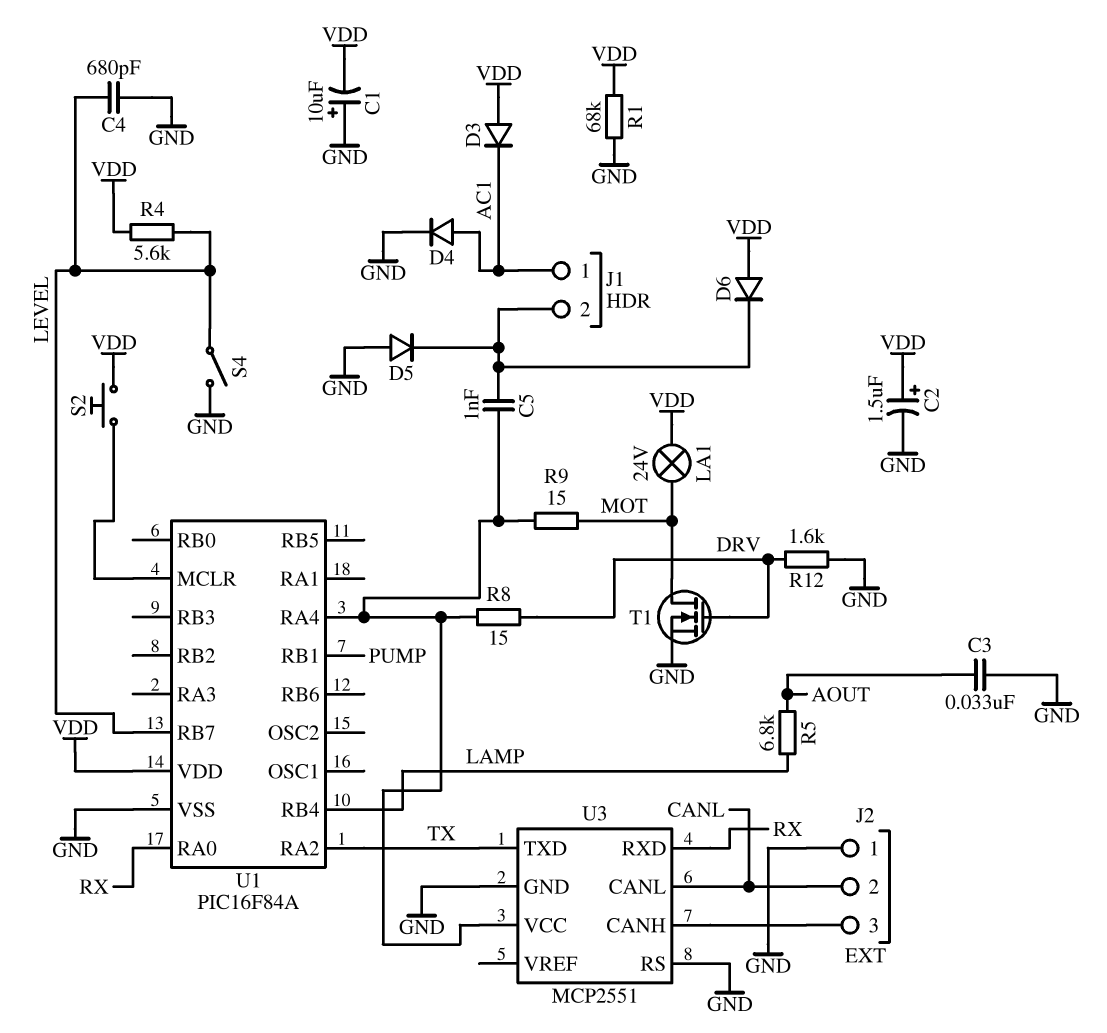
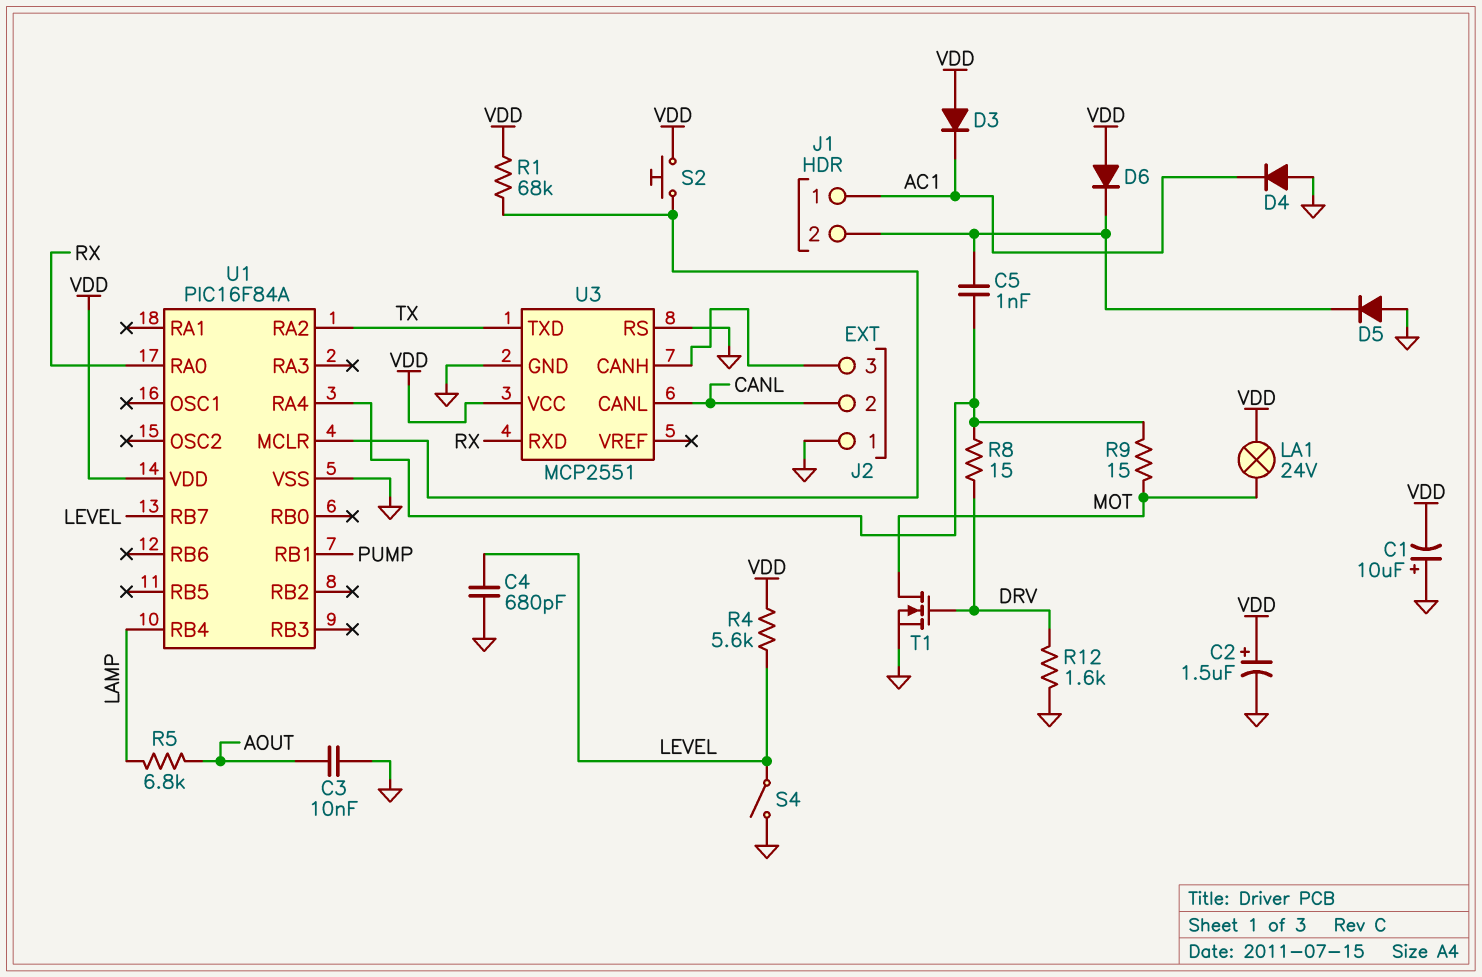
C3: 33nF (AOUT, GND) -> 10nF (AOUT, GND)
D4: diode (A AC1, K GND) -> diode (A GND, K AC1)
R1: 68k (GND, VDD) -> 68k (U1/MCLR, VDD)
U3 pin VCC: U1/RA4 -> VDD

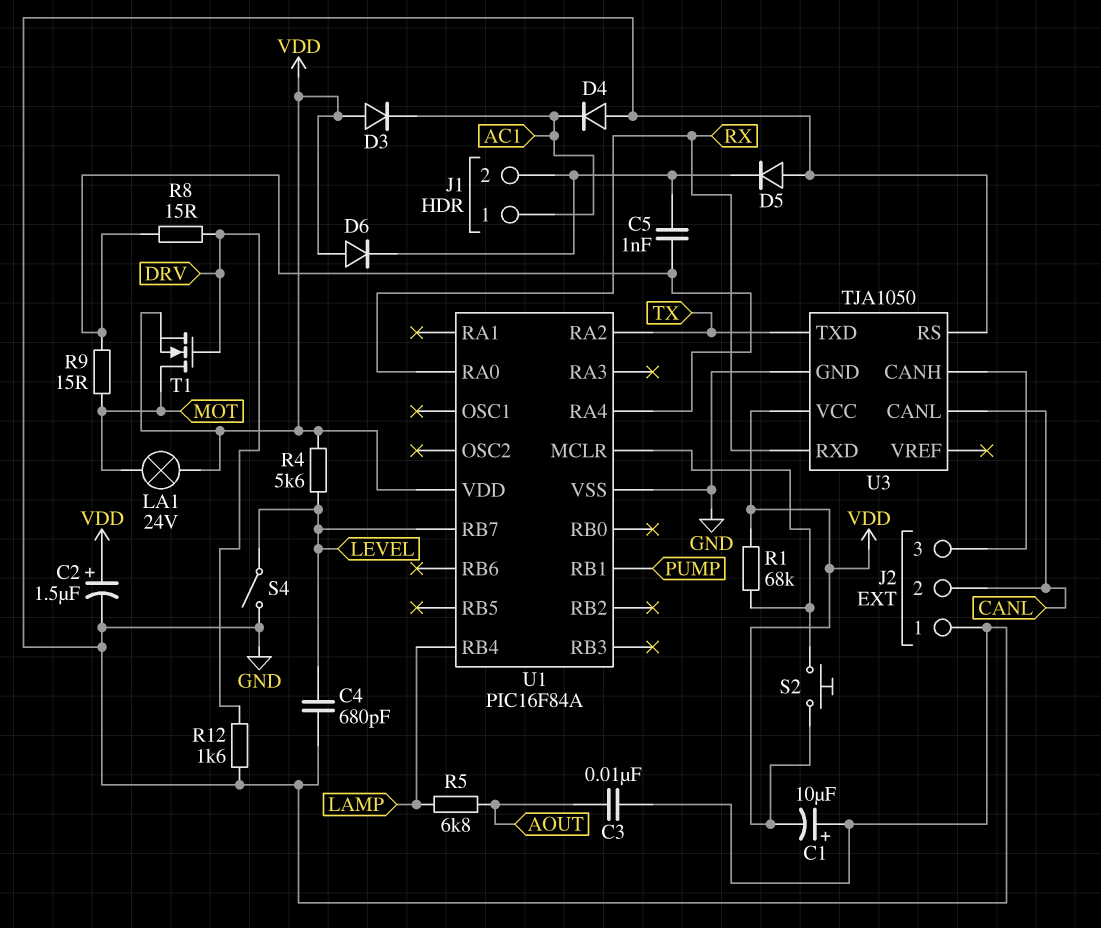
T1: NMOS (G DRV, D MOT, S GND) -> NMOS (G DRV, D MOT, S VDD)
U3: MCP2551 -> TJA1050

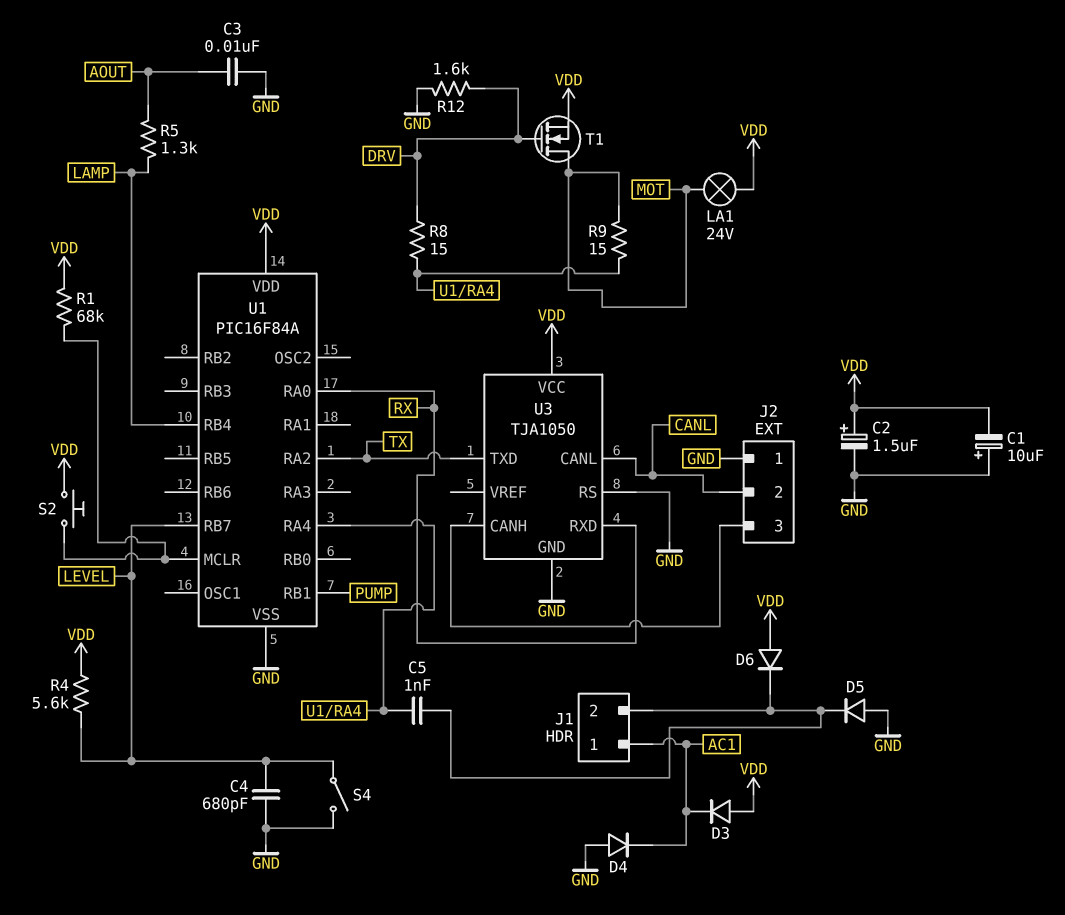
R5: 6.8k (AOUT, LAMP) -> 1.3k (AOUT, LAMP)

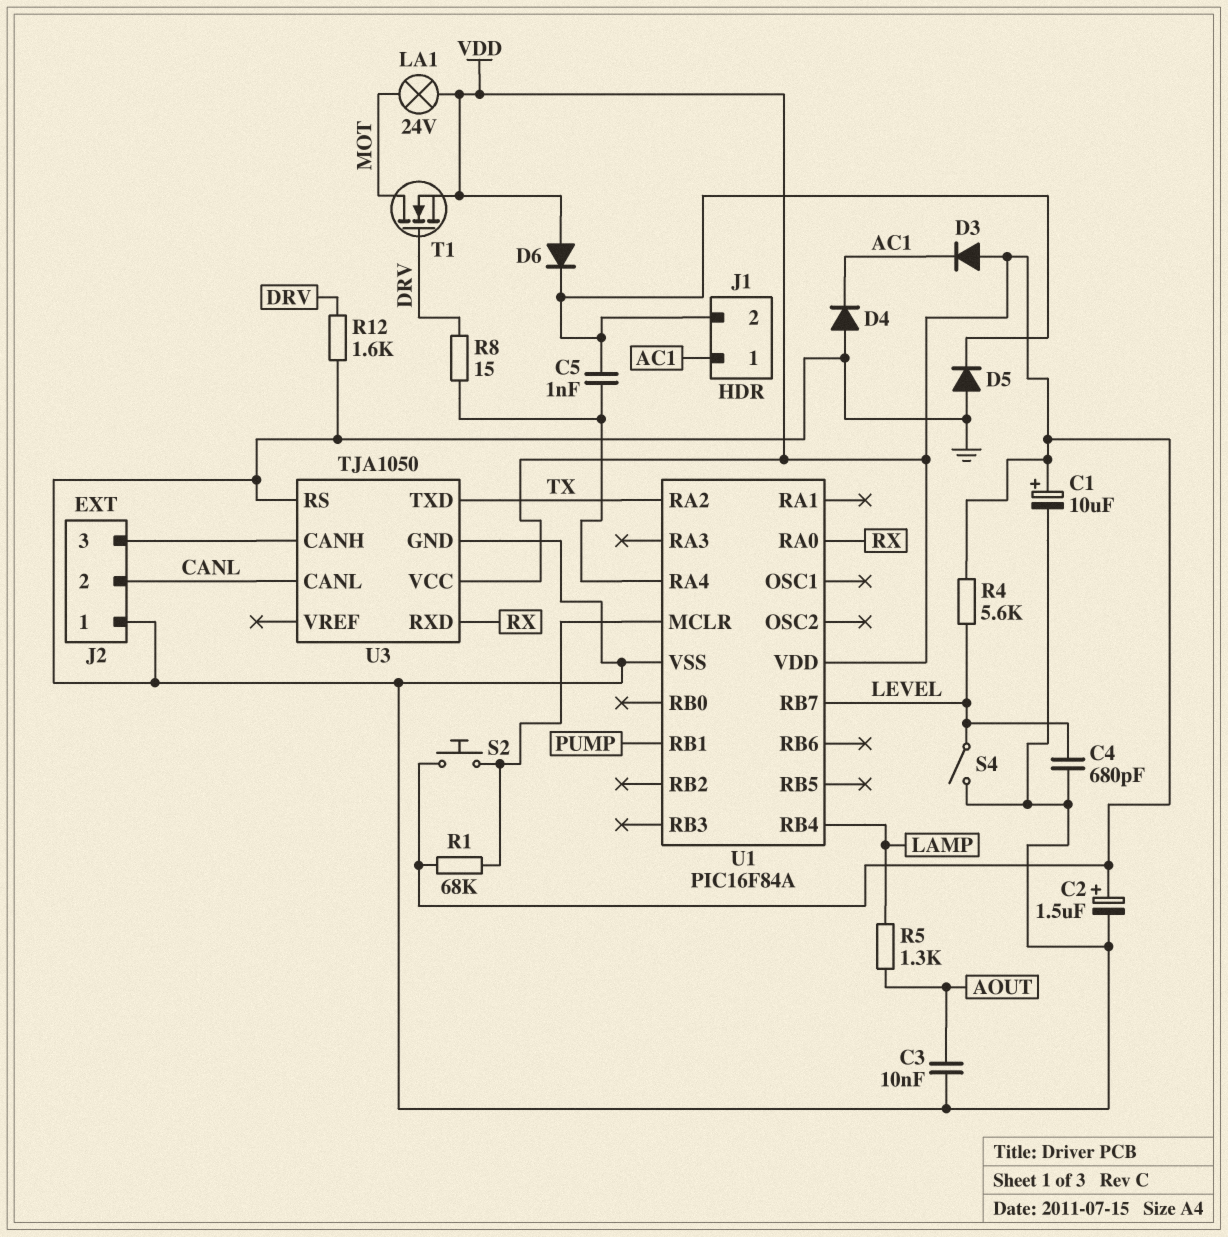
C1: 10uF (plus GND, minus VDD) -> 10uF (plus VDD, minus GND)
R9: 15 (MOT, U1/RA4) -> none

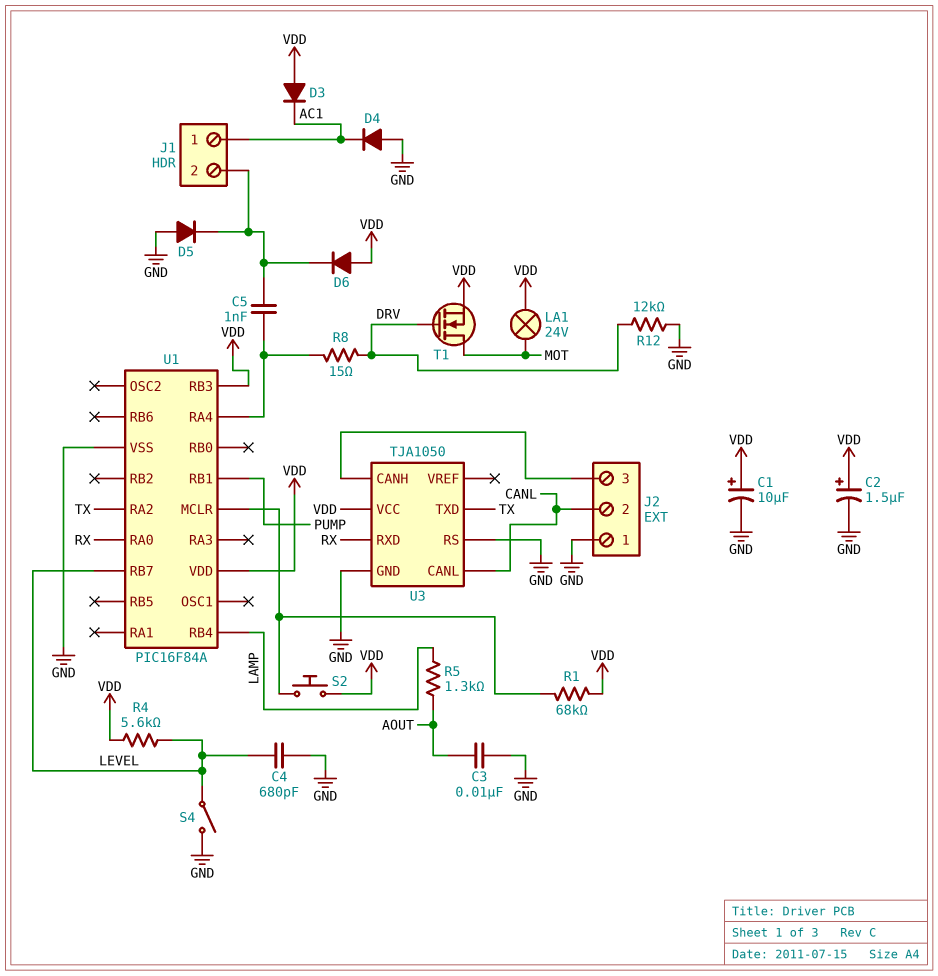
R12: 1.6k (DRV, GND) -> 12k (DRV, GND)
U1 pin RB3: none -> VDD

